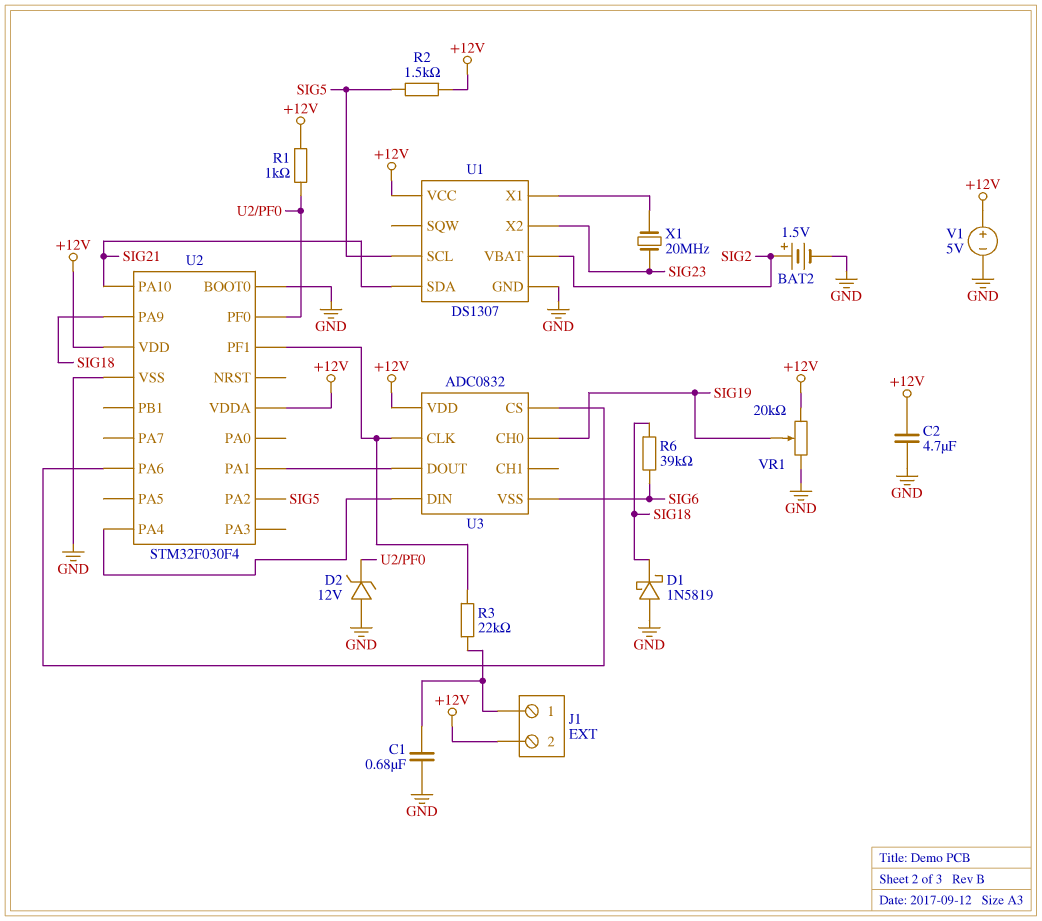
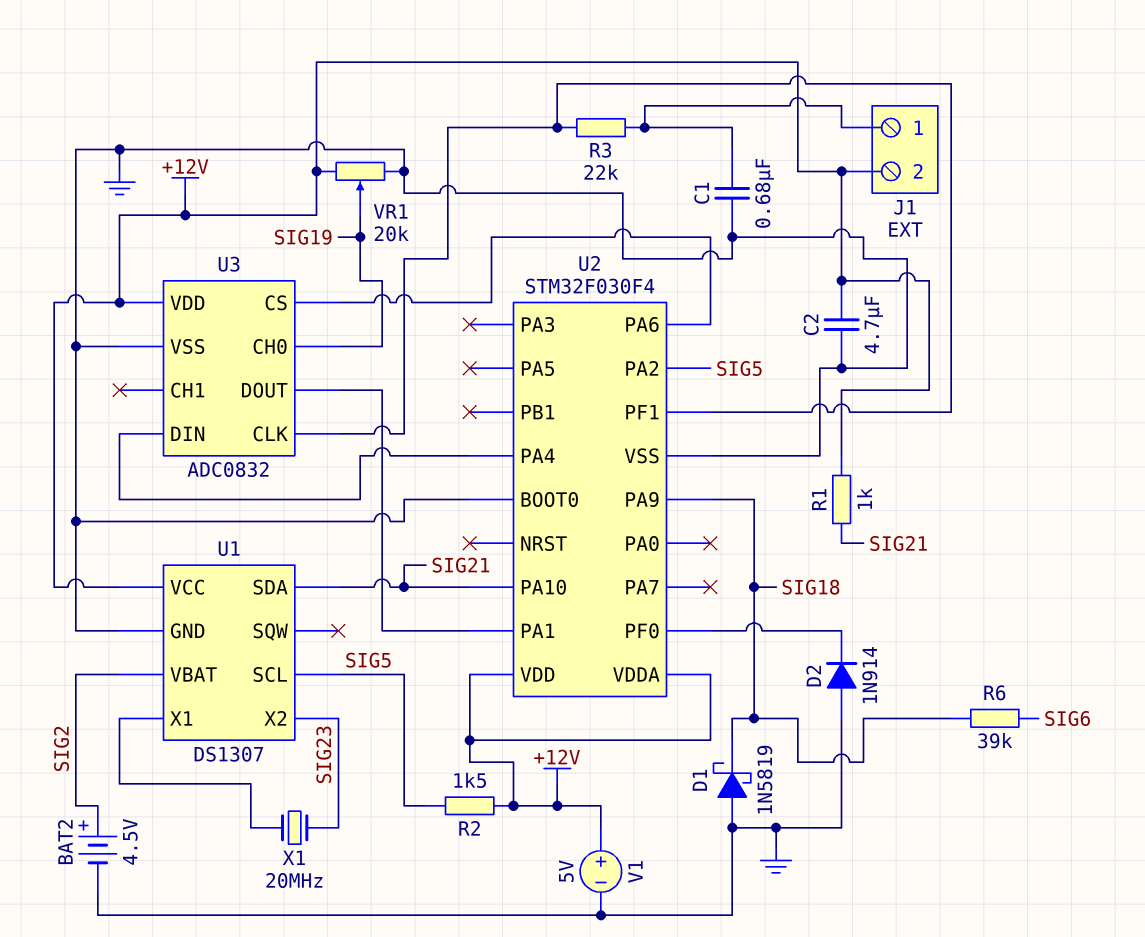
BAT2: 1.5V (plus SIG2, minus GND) -> 4.5V (plus SIG2, minus GND)
D2: zener 12V (A GND, K U2/PF0) -> diode 1N914 (A GND, K U2/PF0)
R1: 1k (+12V, U2/PF0) -> 1k (+12V, SIG21)
U3 pin VSS: SIG6 -> GND

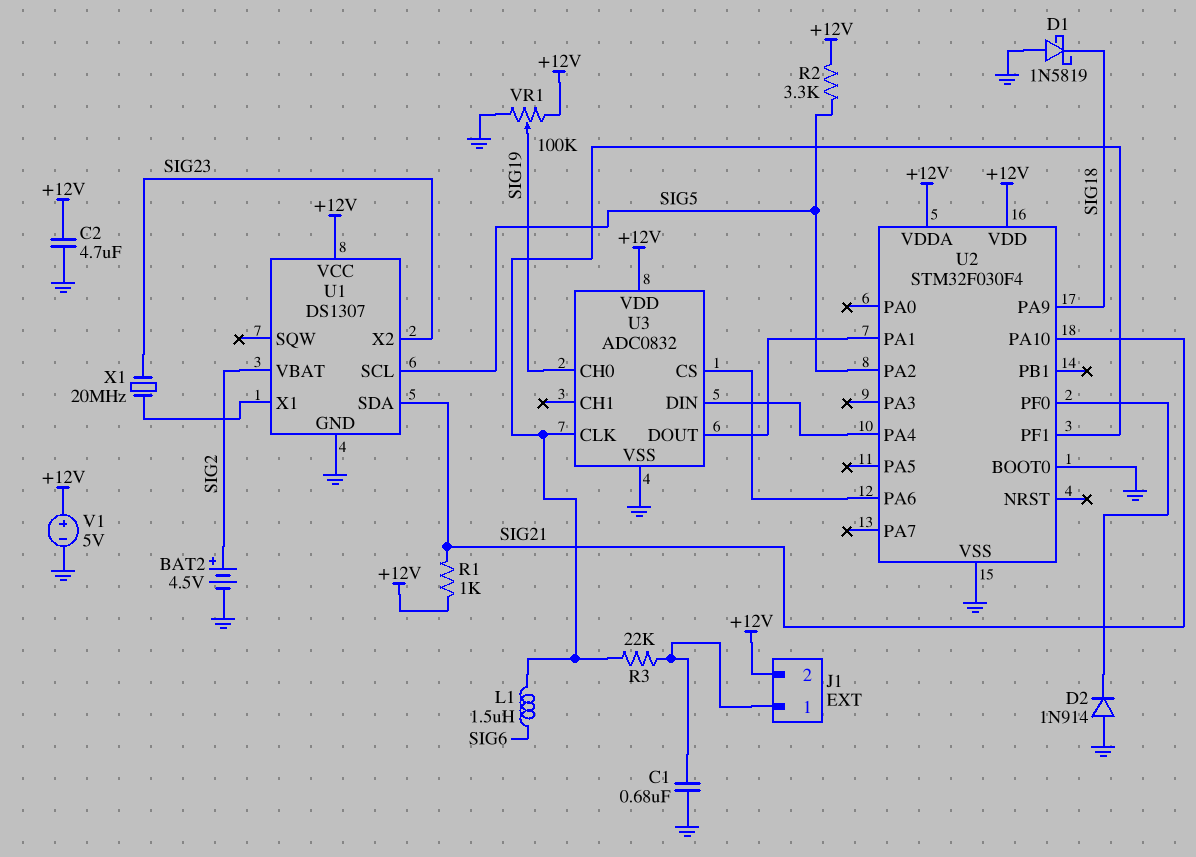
L1: none -> 1.5uH (SIG6, U2/PF1)
R2: 1.5k (+12V, SIG5) -> 3.3k (+12V, SIG5)
R6: 39k (SIG6, SIG18) -> none
VR1: 20k (+12V, GND, wiper SIG19) -> 100k (+12V, GND, wiper SIG19)

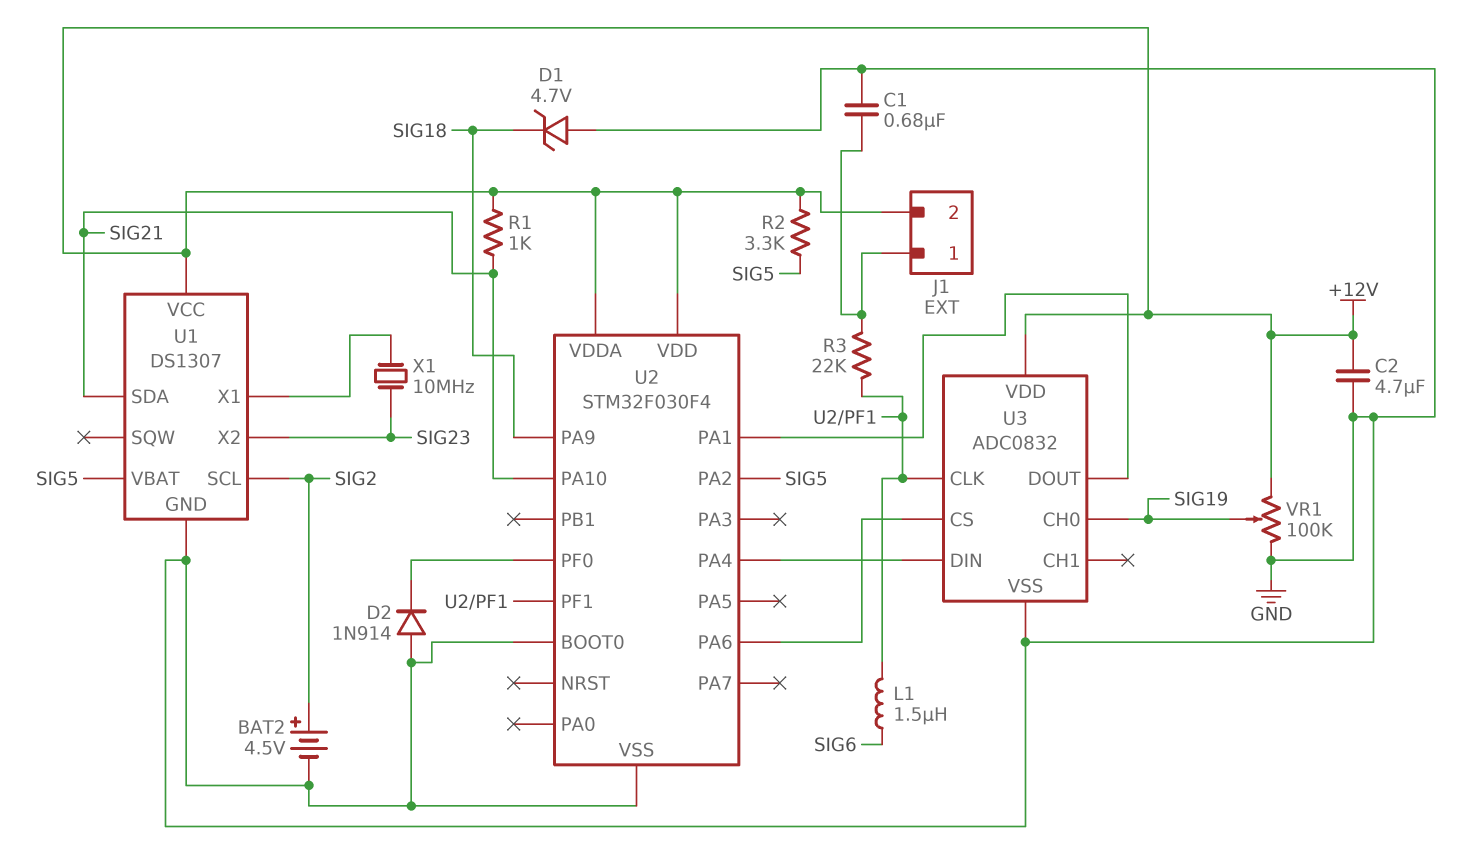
D1: schottky 1N5819 (A GND, K SIG18) -> zener 4.7V (A GND, K SIG18)
U1 pin SCL: SIG5 -> SIG2
U1 pin VBAT: SIG2 -> SIG5
V1: 5V (plus +12V, minus GND) -> none
X1: 20MHz (SIG23, U1/X1) -> 10MHz (SIG23, U1/X1)

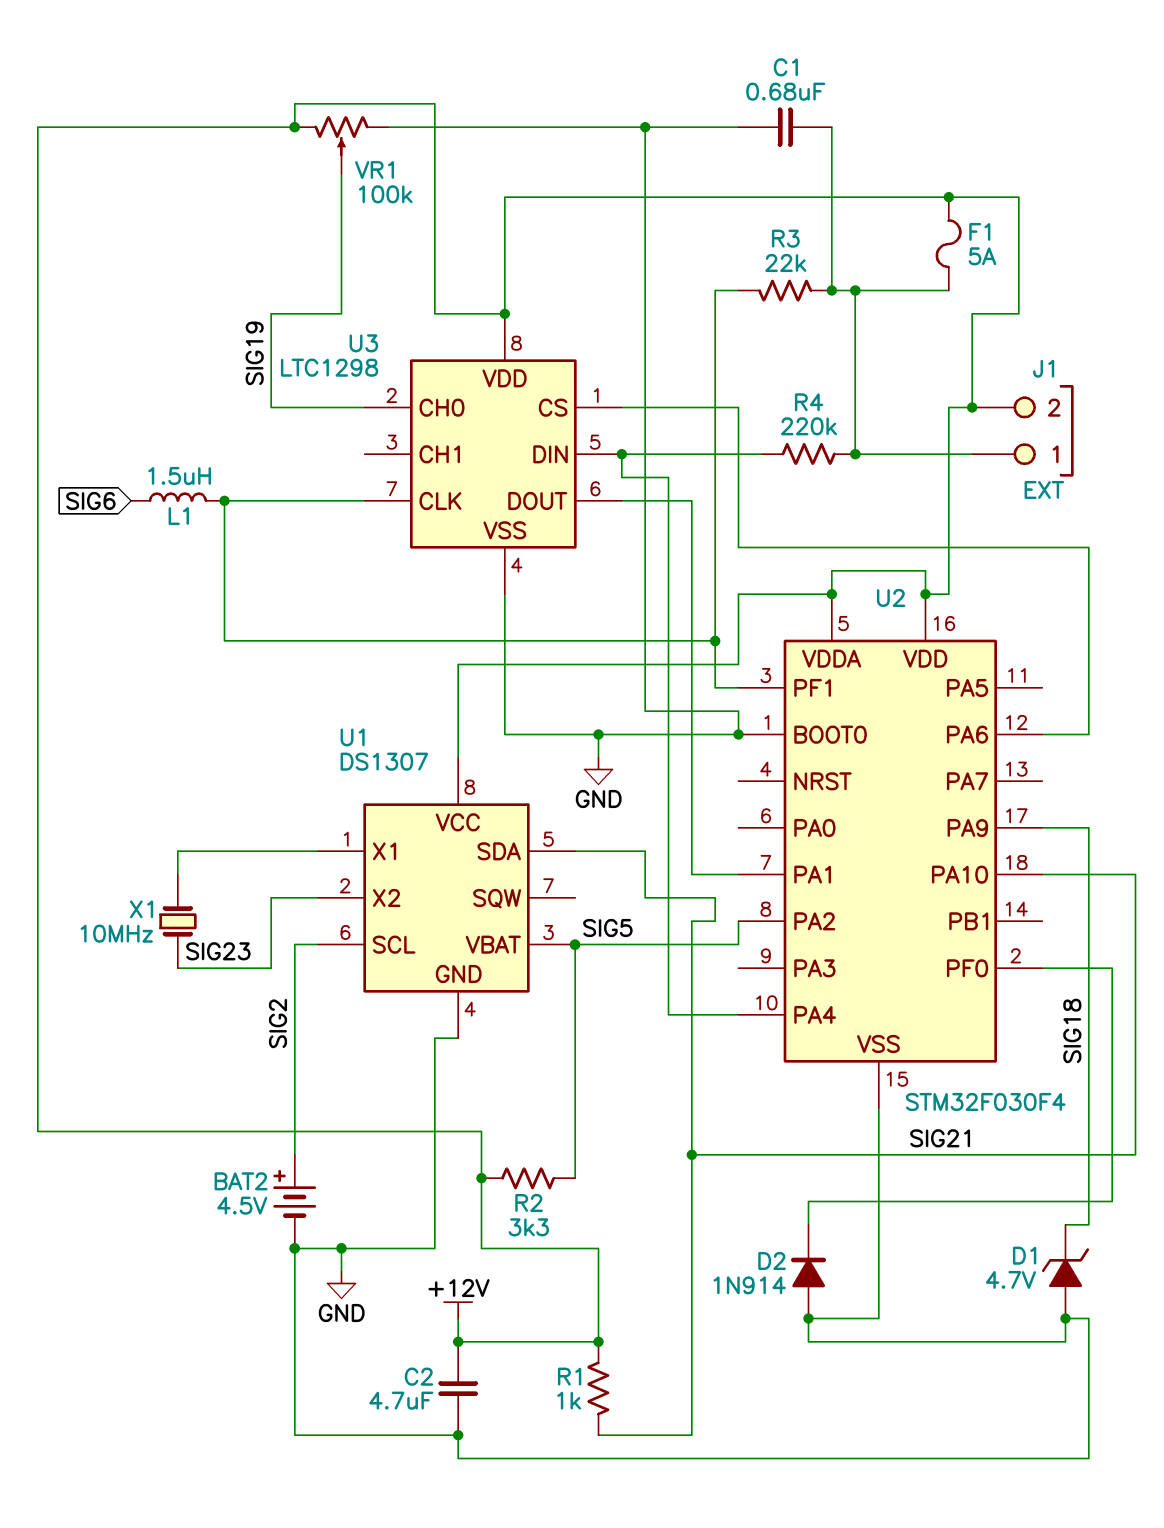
F1: none -> 5A (+12V, J1/1)
R4: none -> 220k (J1/1, U2/PA4)
U3: ADC0832 -> LTC1298

